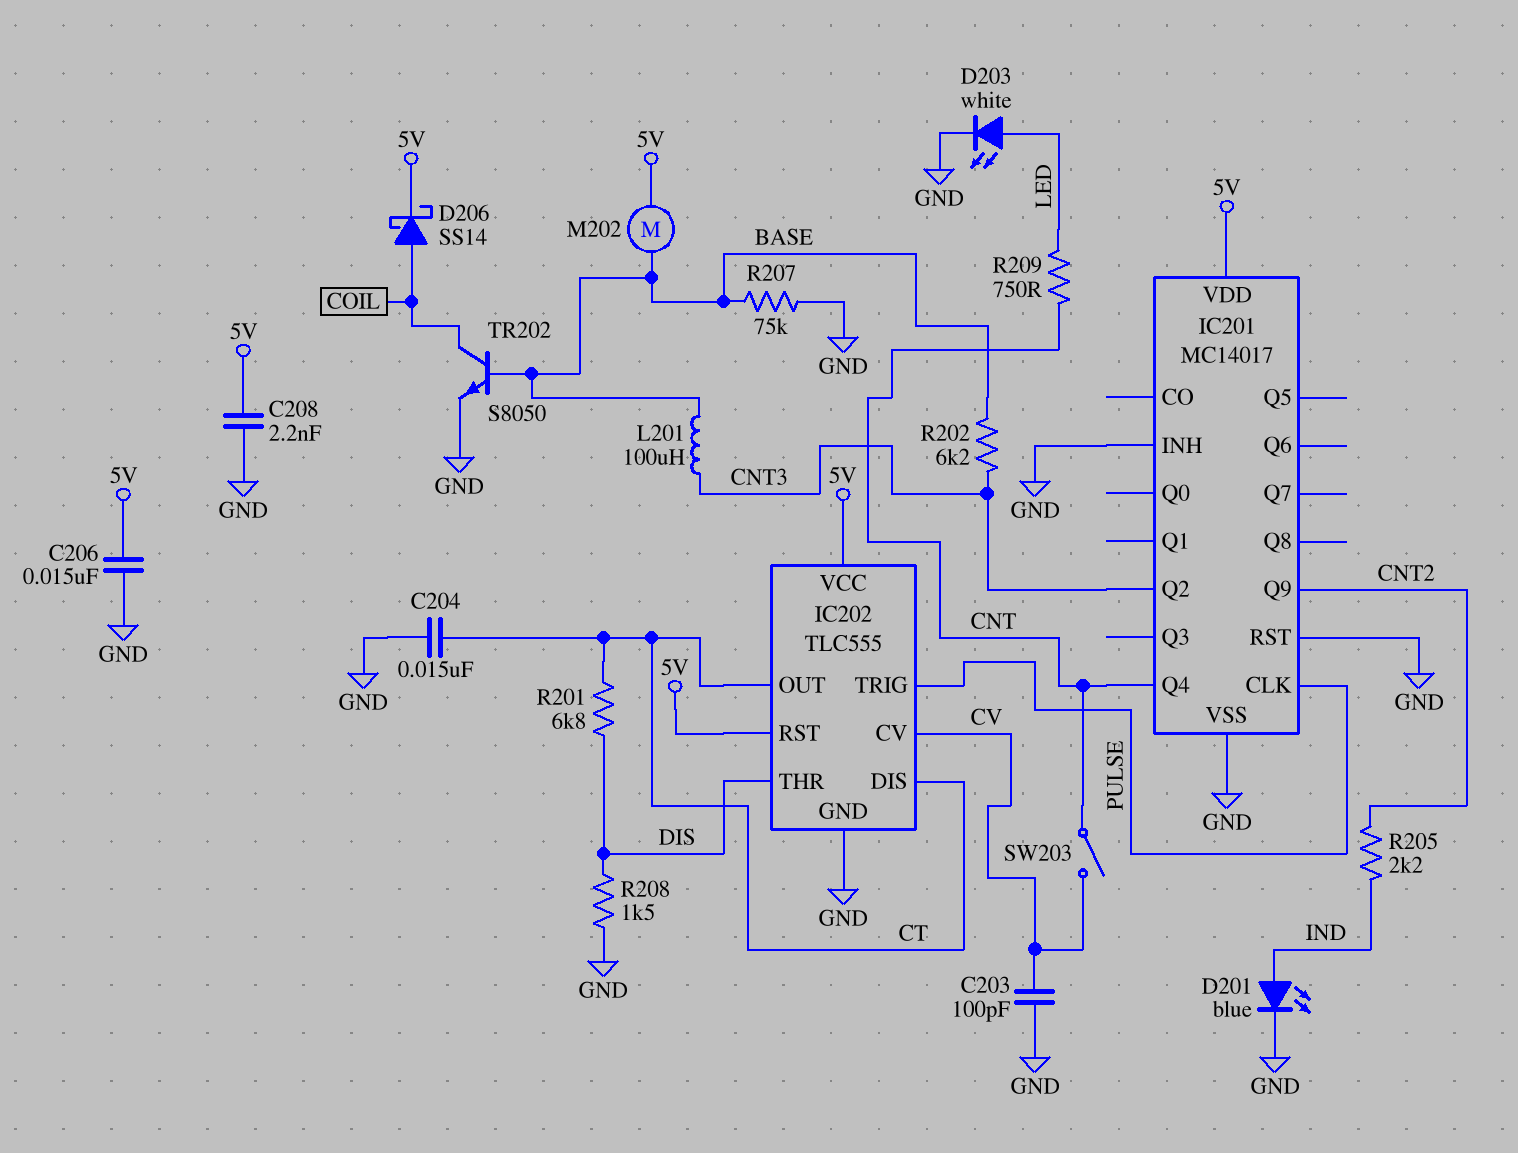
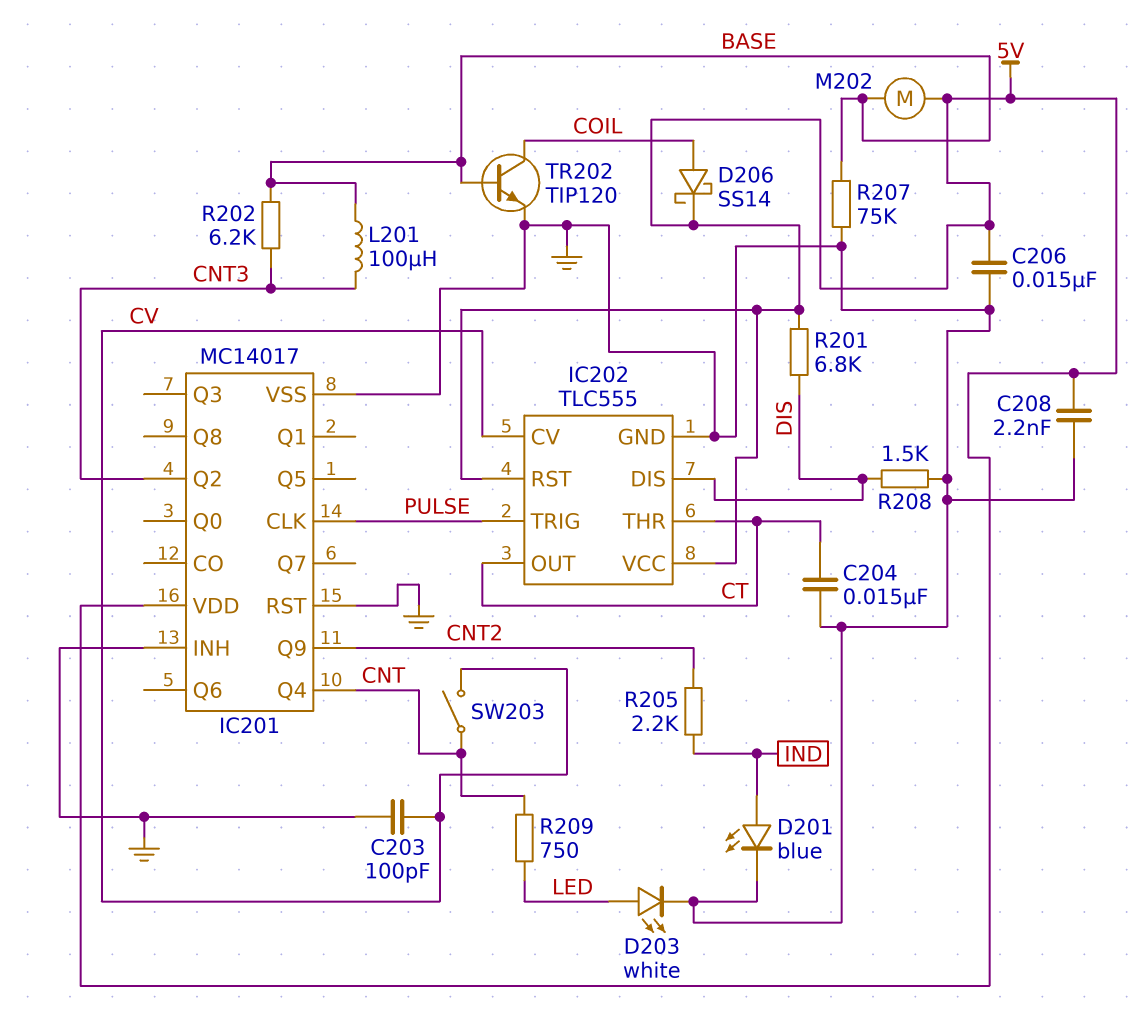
IC202 pin DIS: CT -> DIS
IC202 pin THR: DIS -> CT
R201: 6.8k (CT, DIS) -> 6.8k (5V, DIS)
TR202: NPN S8050 (B BASE, C COIL, E GND) -> NPN TIP120 (B BASE, C COIL, E GND)

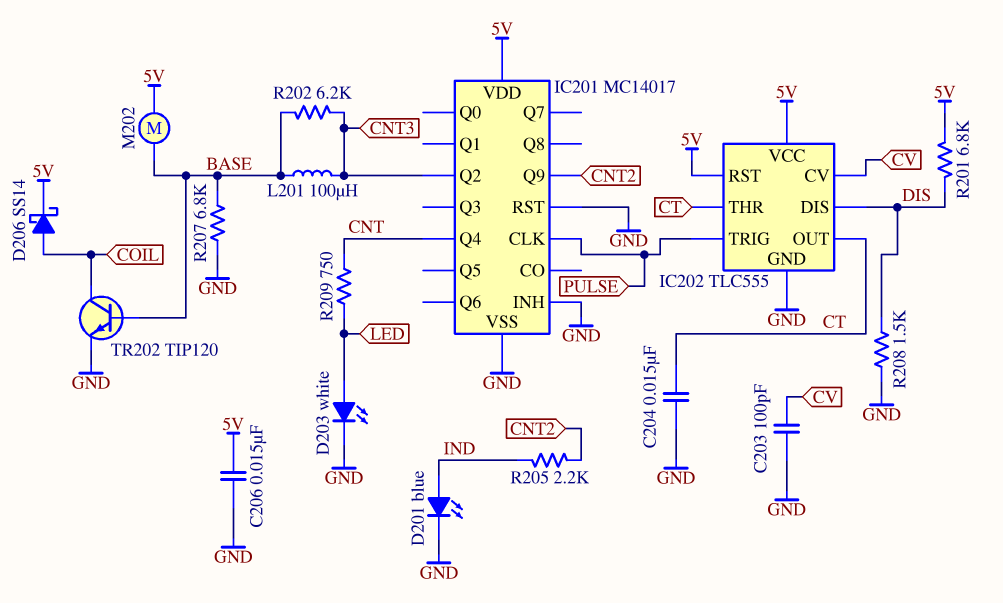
C208: 2.2nF (5V, GND) -> none
R207: 75k (BASE, GND) -> 6.8k (BASE, GND)
SW203: switch (CNT, CV) -> none

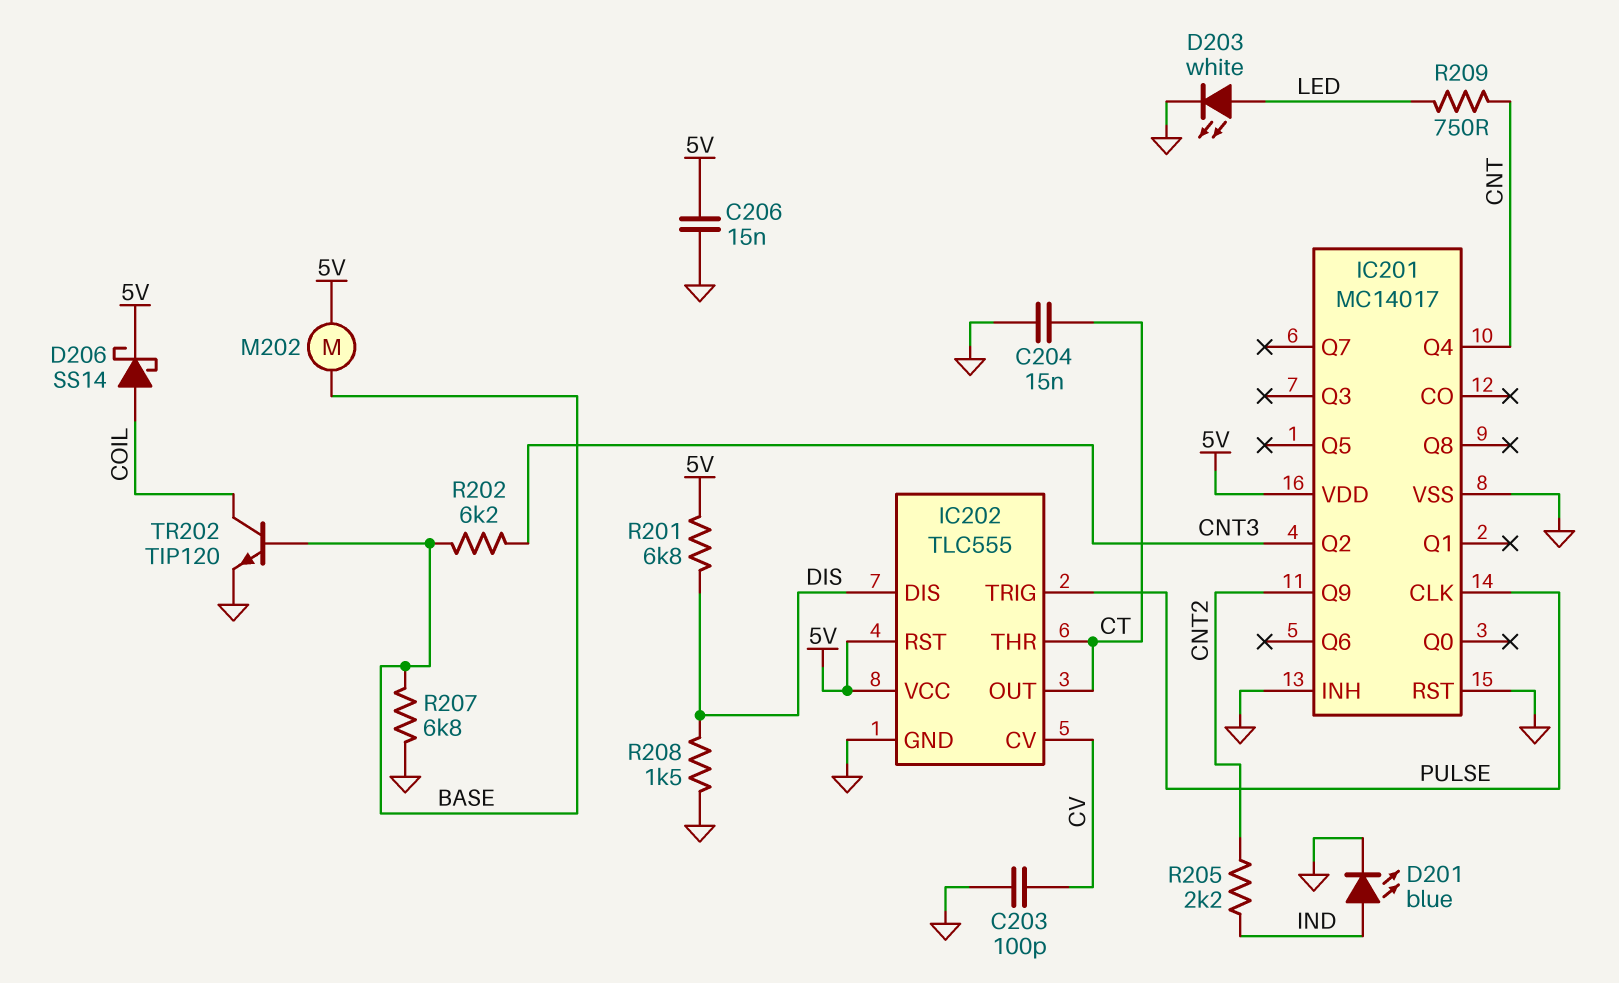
L201: 100uH (BASE, CNT3) -> none

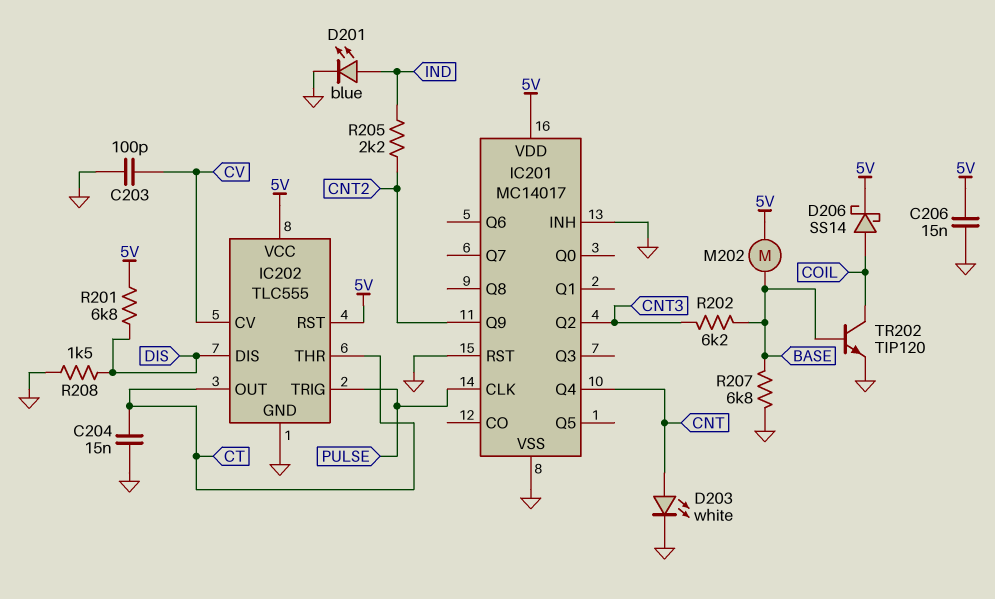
D203: LED white (A LED, K GND) -> LED white (A CNT, K GND)
R209: 750 (CNT, LED) -> none

